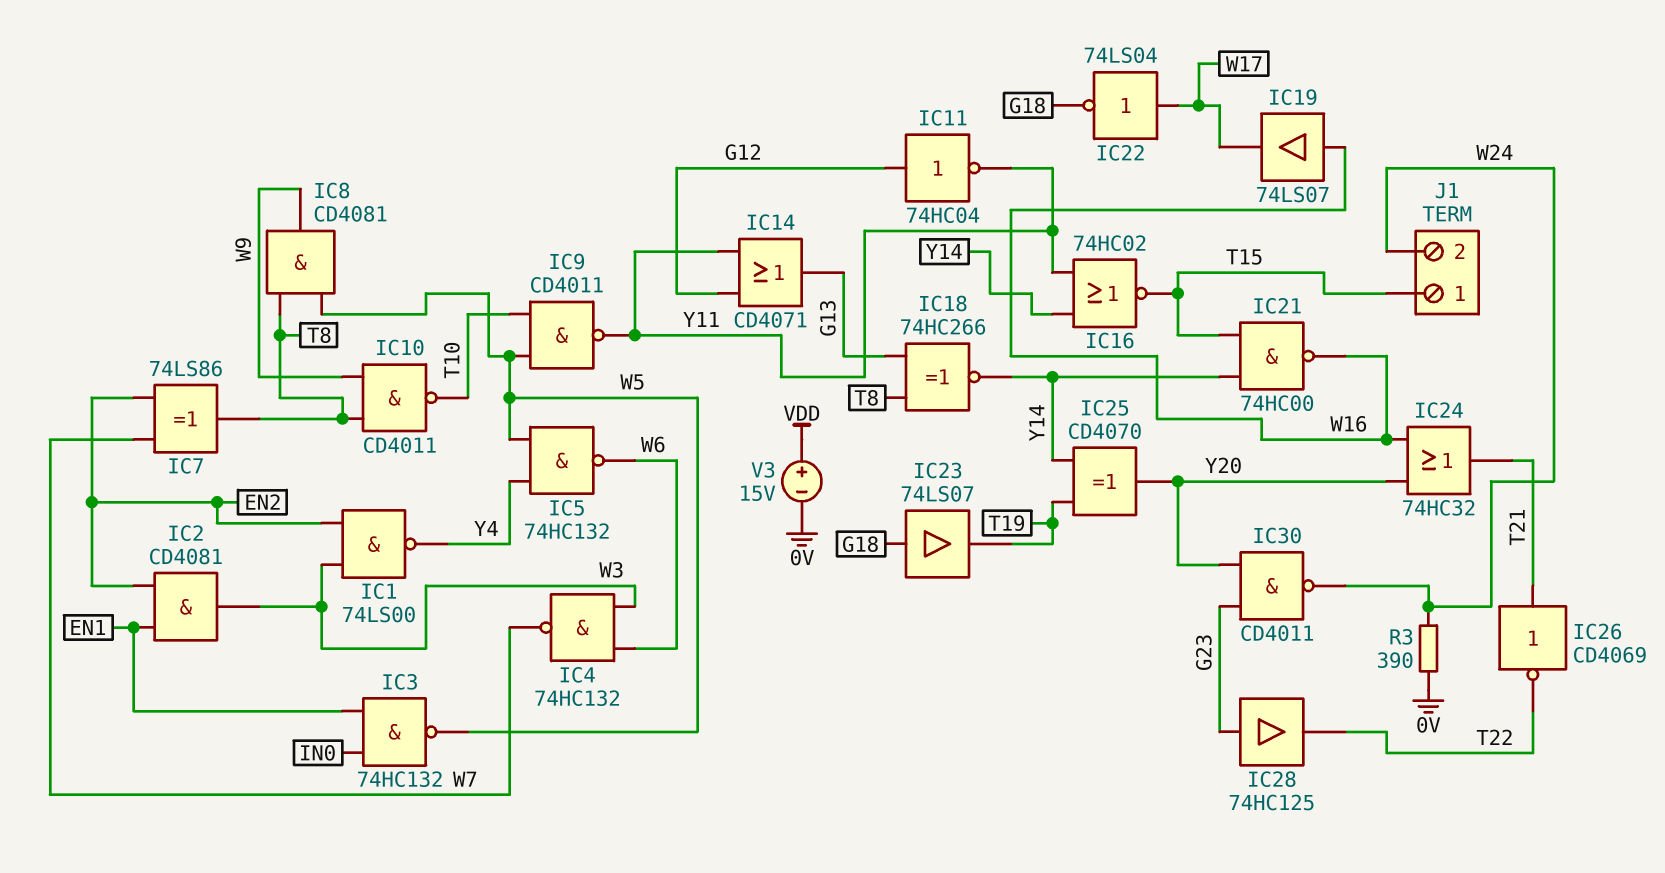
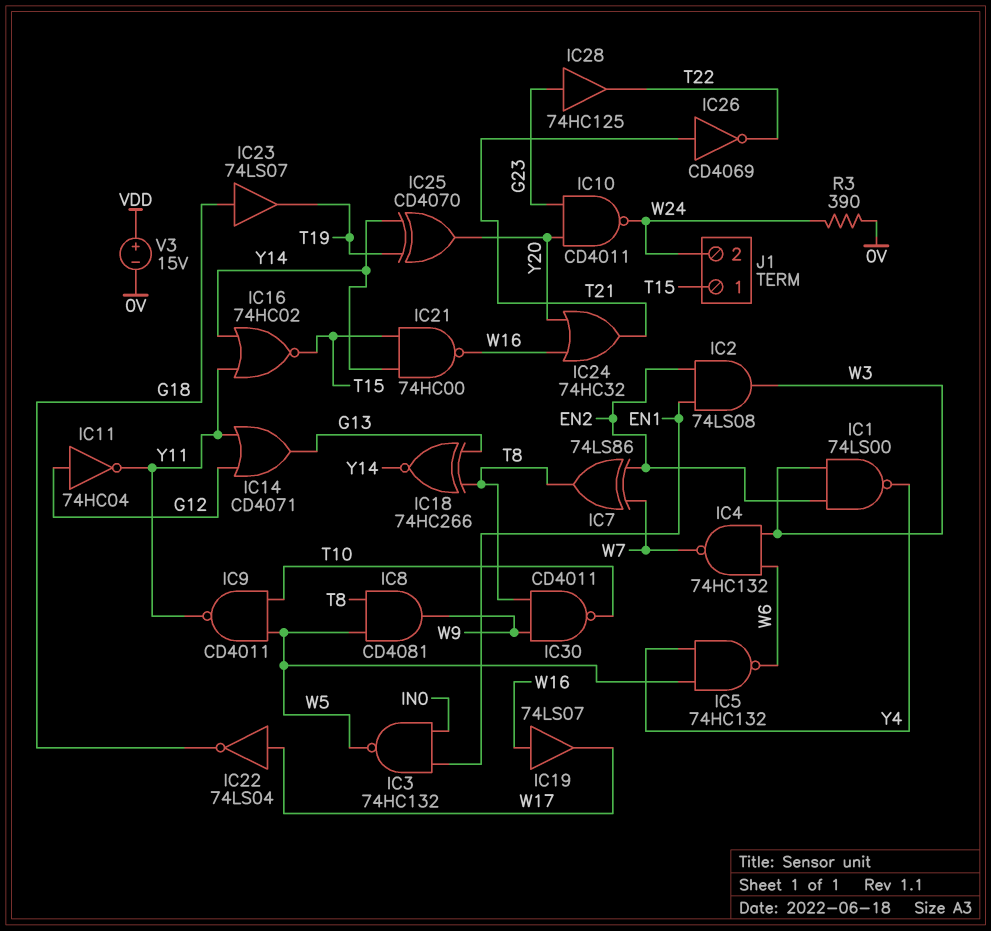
IC2: AND CD4081 (in EN1, in EN2, out W3) -> AND 74LS08 (in EN1, in EN2, out W3)
IC10: NAND CD4011 (in T8, in W9, out T10) -> NAND CD4011 (in G23, in Y20, out W24)
IC30: NAND CD4011 (in G23, in Y20, out W24) -> NAND CD4011 (in T8, in W9, out T10)

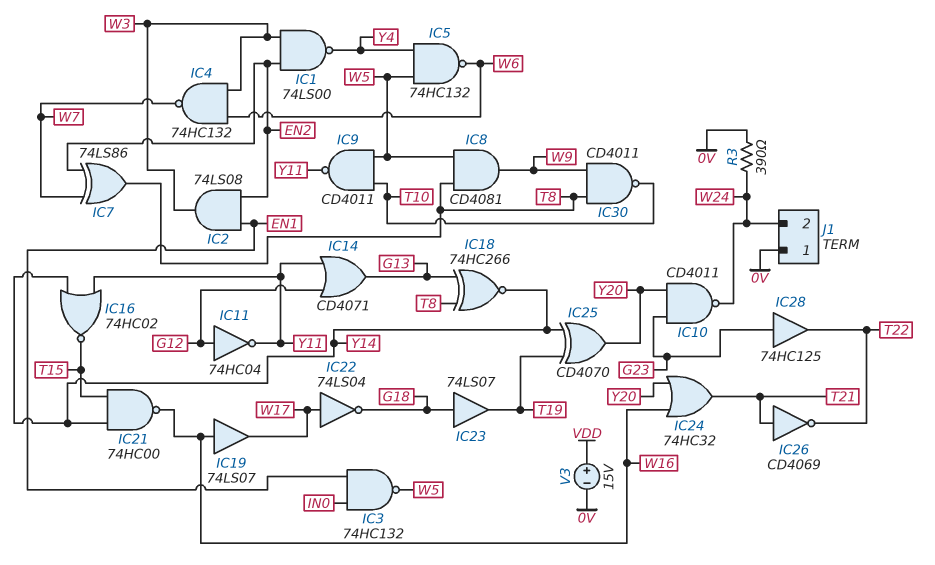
J1 pin 1: T15 -> 0V

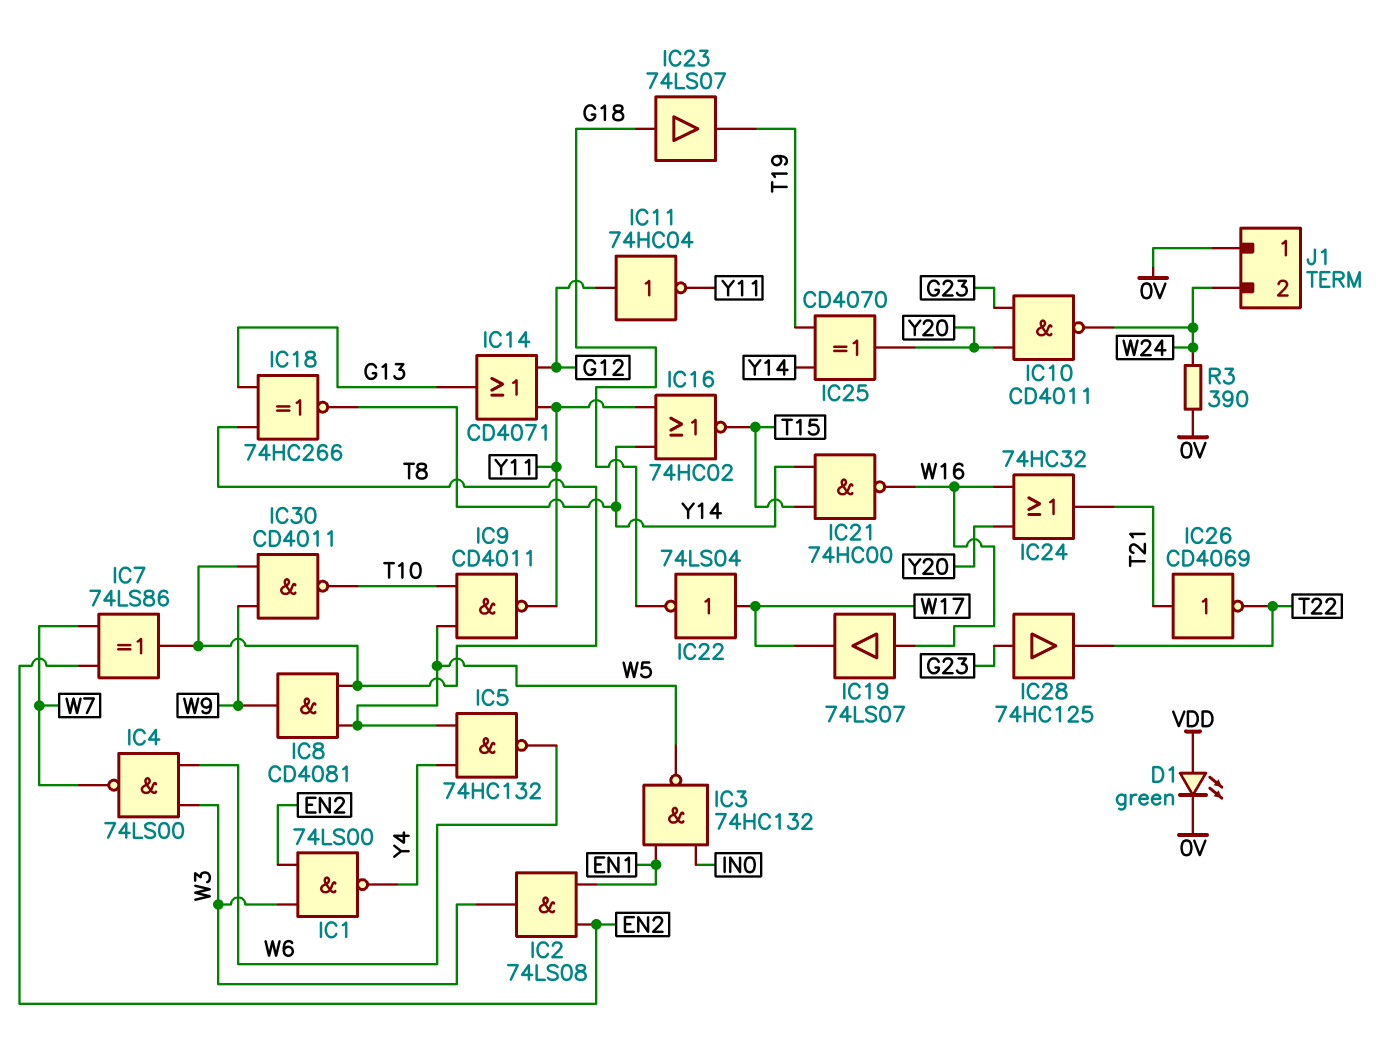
D1: none -> LED green (A VDD, K 0V)
IC4: NAND 74HC132 (in W3, in W6, out W7) -> NAND 74LS00 (in W3, in W6, out W7)
V3: 15V (plus VDD, minus 0V) -> none

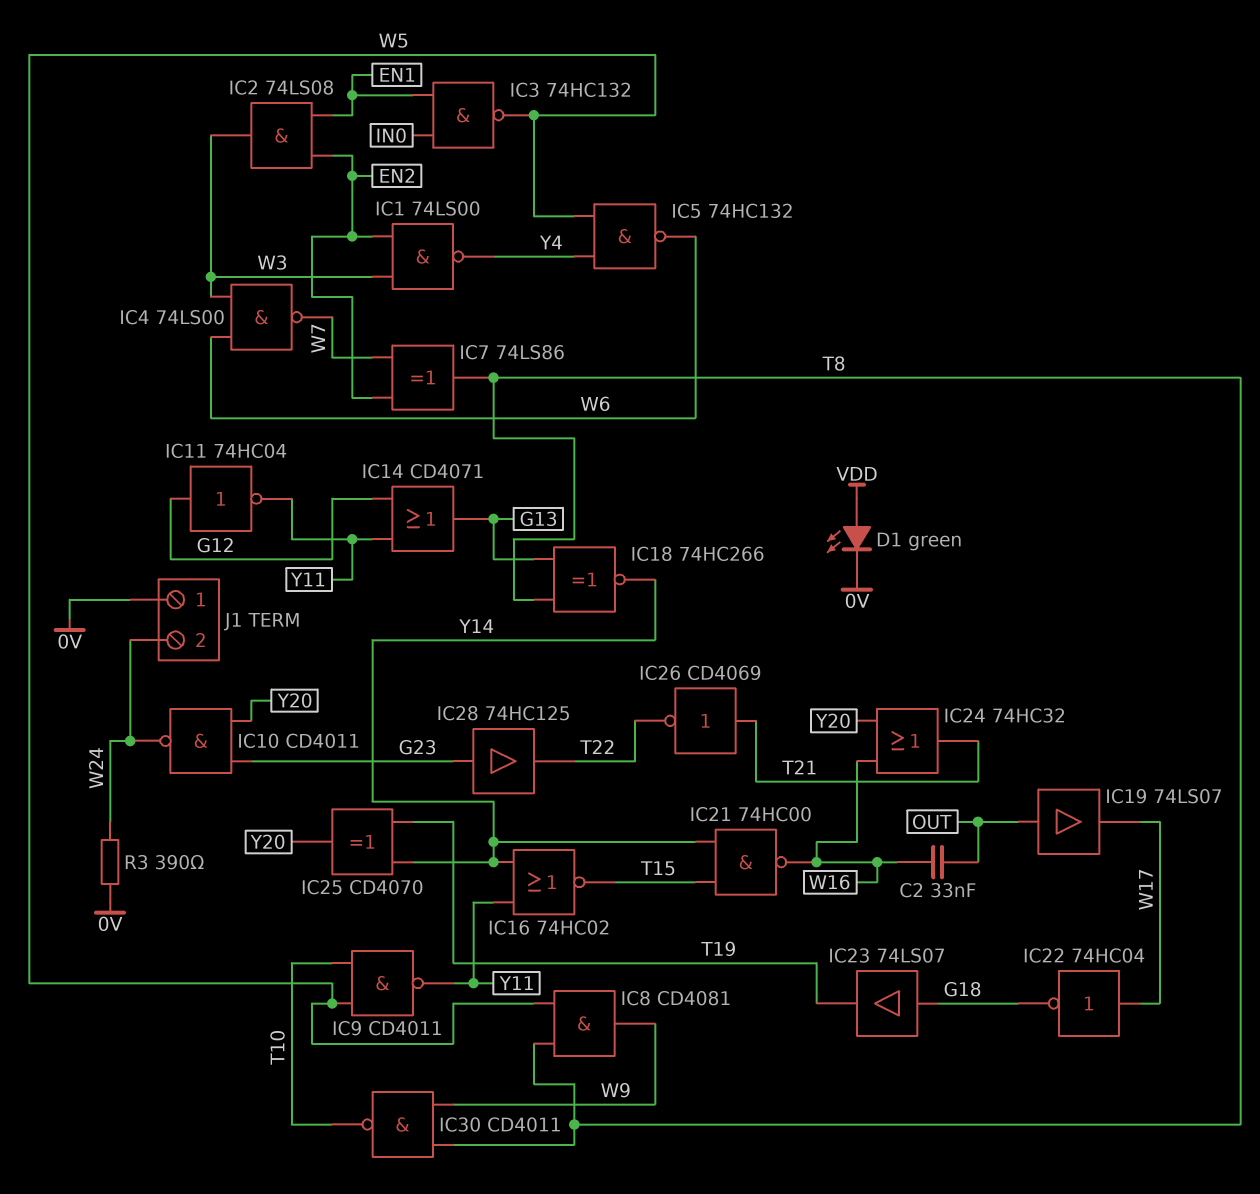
C2: none -> 33nF (OUT, W16)
IC19: buffer 74LS07 (in W16, out W17) -> buffer 74LS07 (in OUT, out W17)
IC22: NOT 74LS04 (in W17, out G18) -> NOT 74HC04 (in W17, out G18)

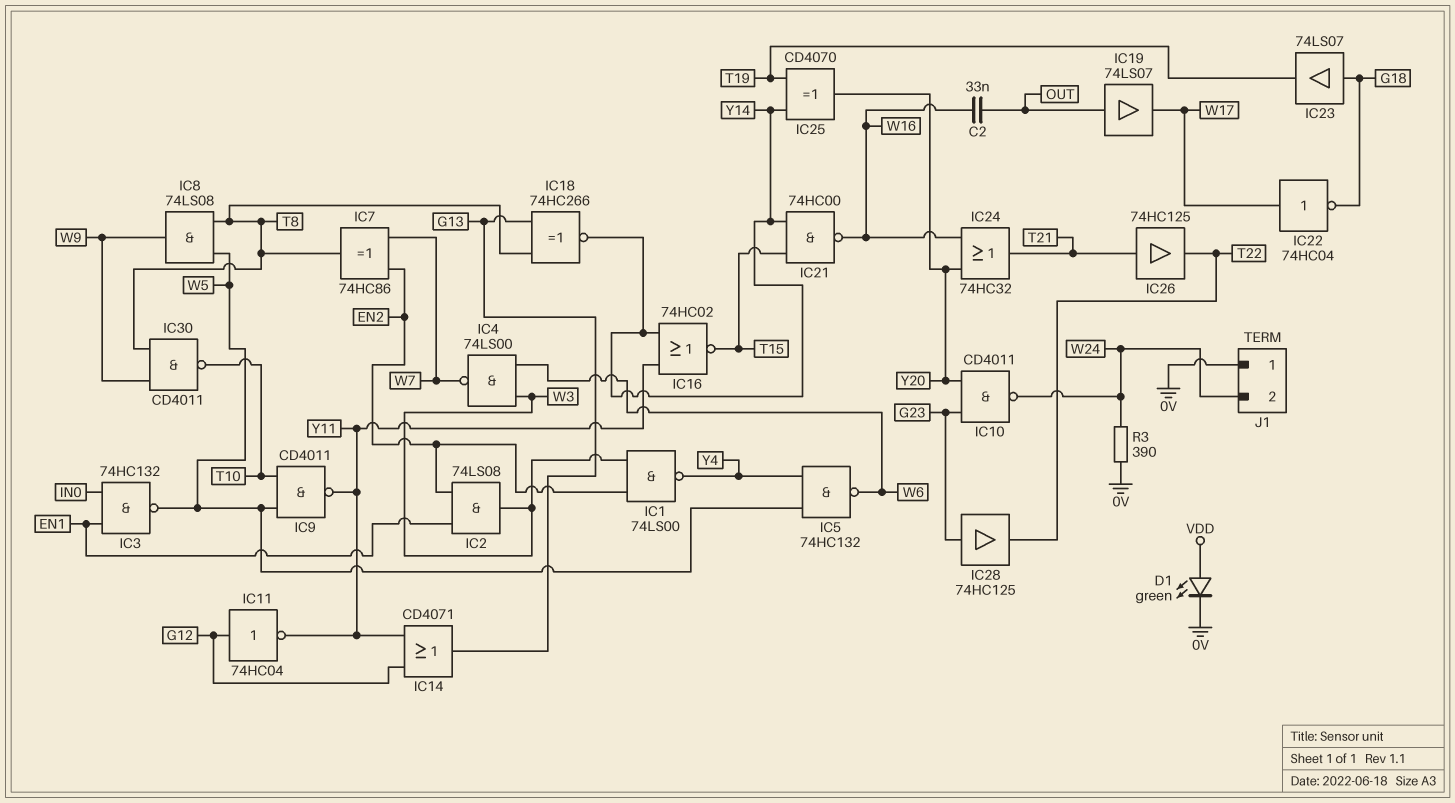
IC7: XOR 74LS86 (in EN2, in W7, out T8) -> XOR 74HC86 (in EN2, in W7, out T8)
IC8: AND CD4081 (in T8, in W5, out W9) -> AND 74LS08 (in T8, in W5, out W9)
IC26: NOT CD4069 (in T21, out T22) -> buffer 74HC125 (in T21, out T22)

